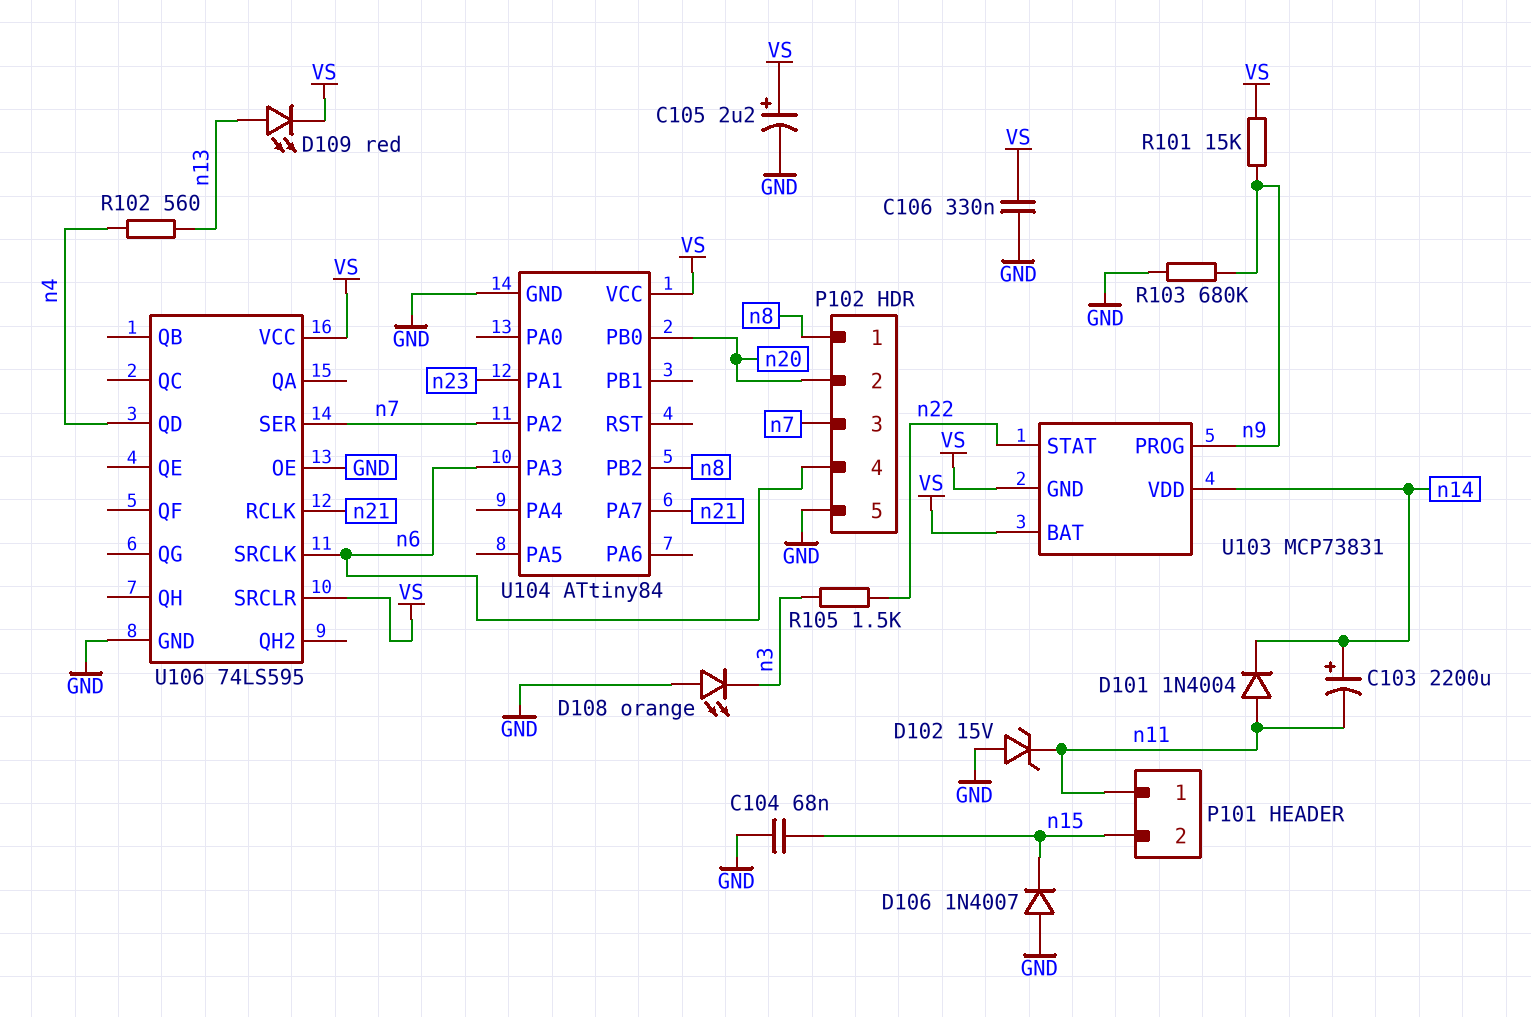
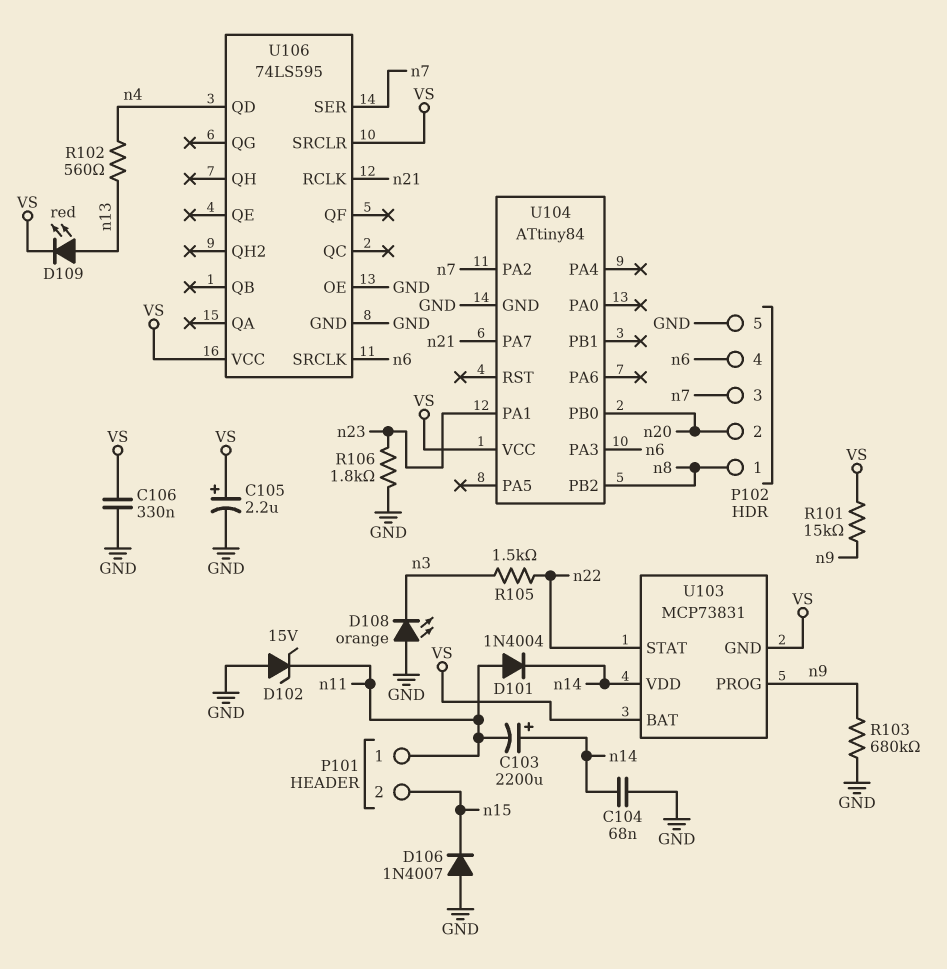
C104: 68nF (GND, n15) -> 68nF (GND, n14)
R106: none -> 1.8k (GND, n23)

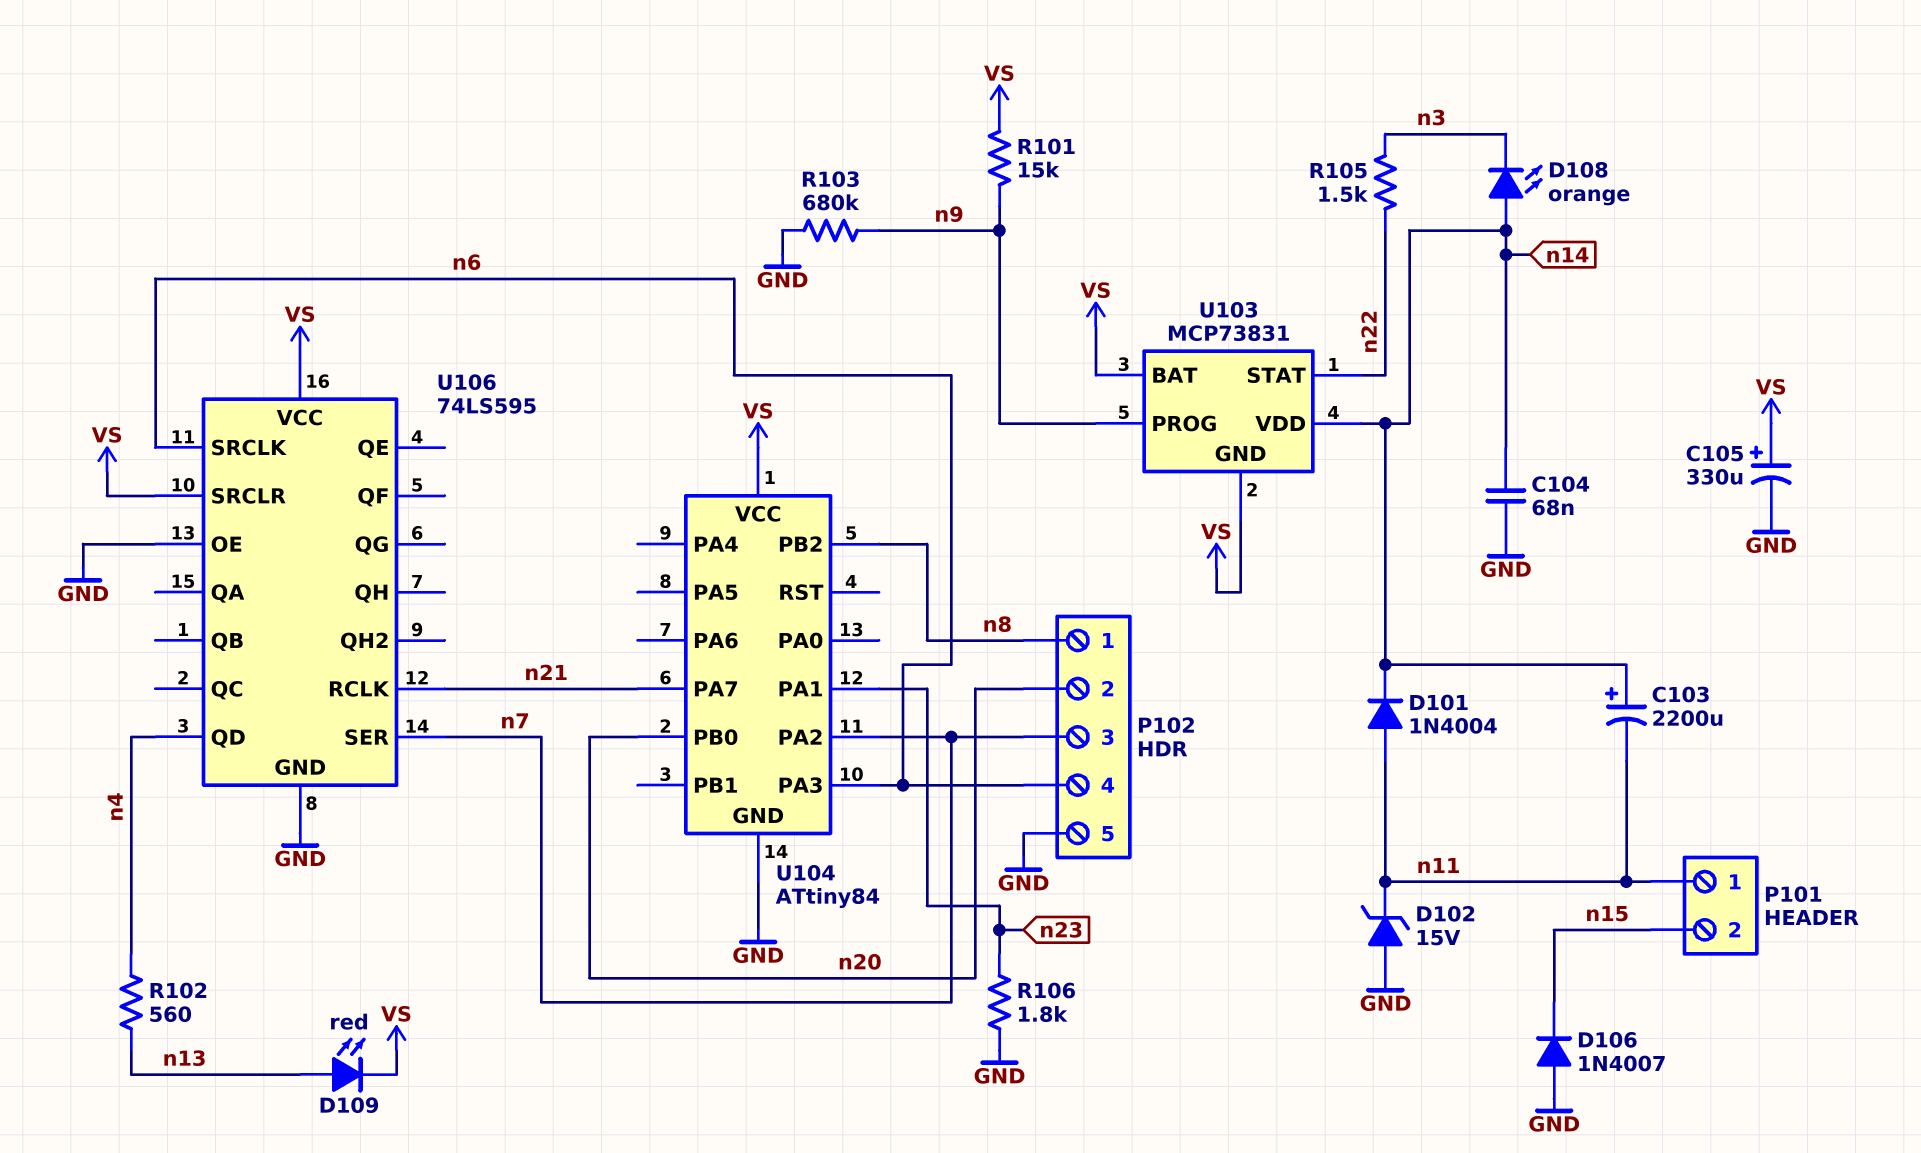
C105: 2.2uF (plus VS, minus GND) -> 330uF (plus VS, minus GND)
C106: 330nF (GND, VS) -> none
D108: LED orange (A GND, K n3) -> LED orange (A n14, K n3)

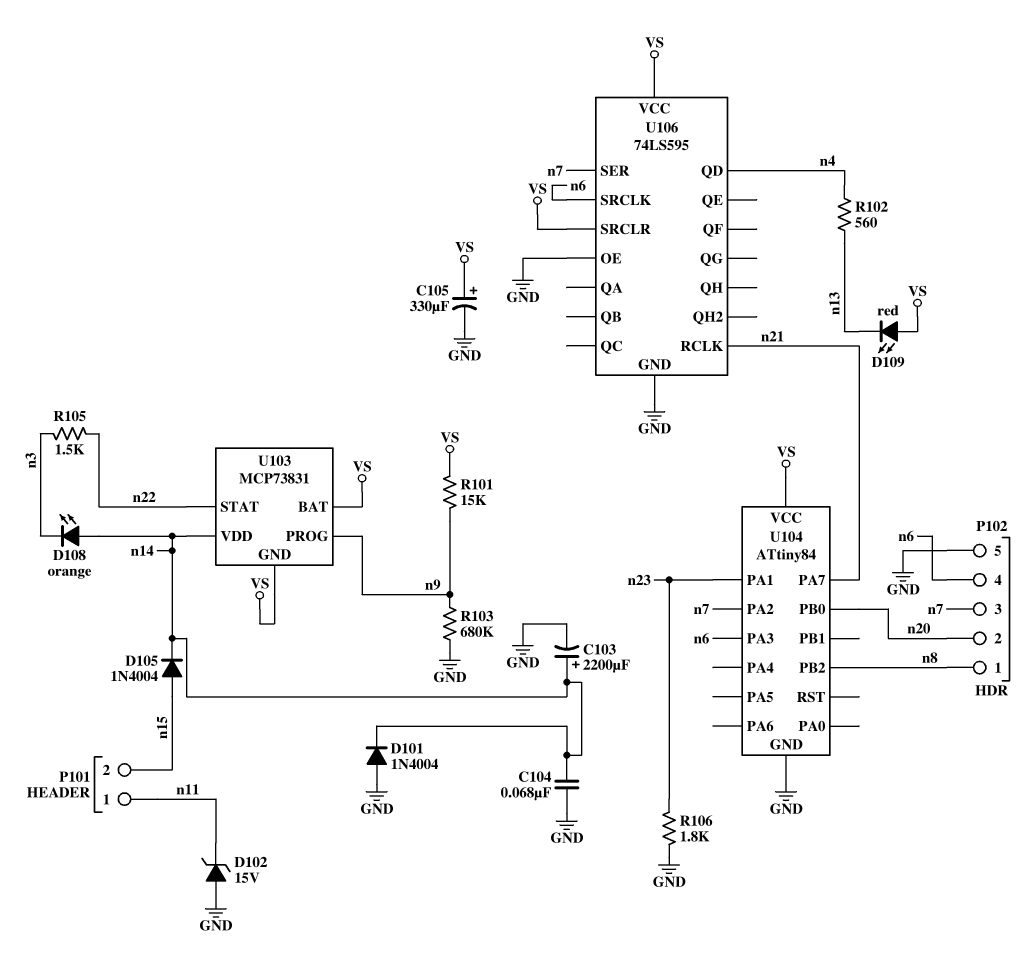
C103: 2200uF (plus n14, minus n11) -> 2200uF (plus n14, minus GND)
D101: diode 1N4004 (A n11, K n14) -> diode 1N4004 (A GND, K n14)
D105: none -> diode 1N4004 (A n15, K n14)
D106: diode 1N4007 (A GND, K n15) -> none
D109: LED red (A n13, K VS) -> LED red (A VS, K n13)

